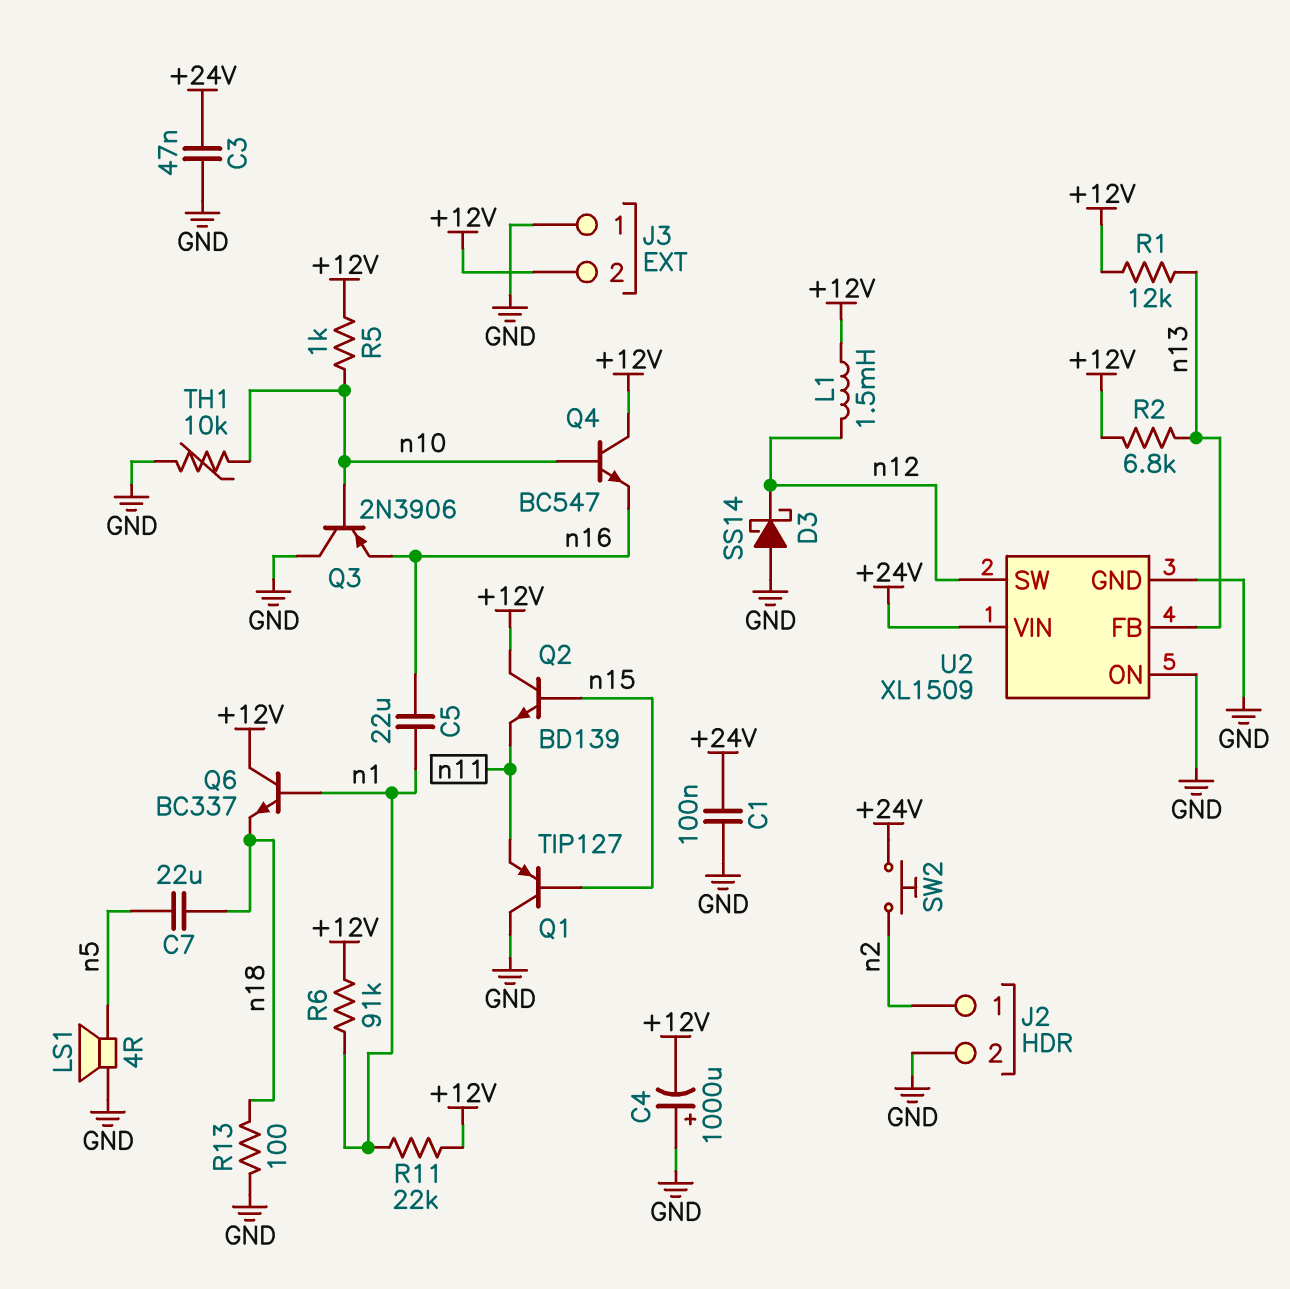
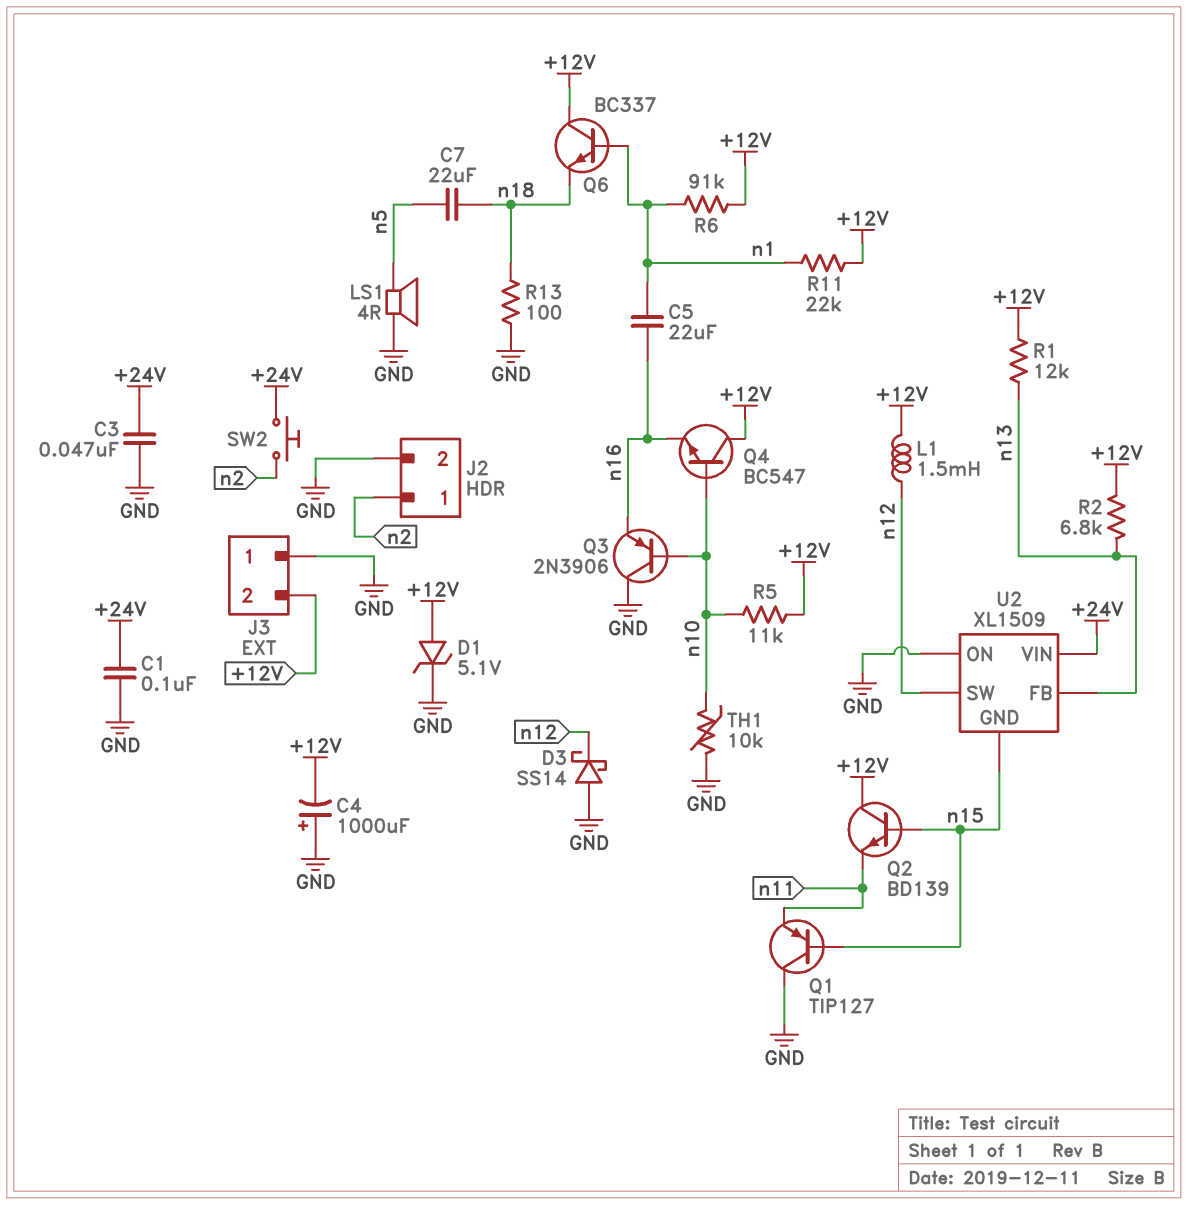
D1: none -> zener 5.1V (A +12V, K GND)
R5: 1k (+12V, n10) -> 11k (+12V, n10)
U2 pin GND: GND -> n15

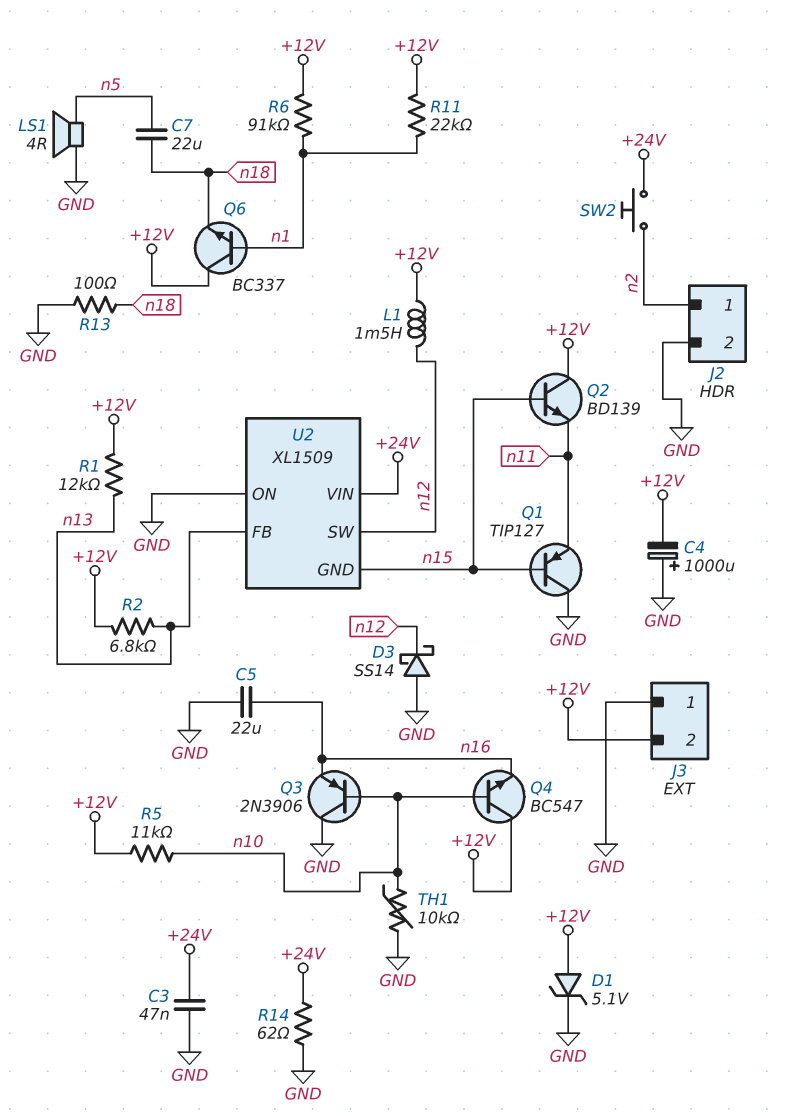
C1: 100nF (+24V, GND) -> none
C5: 22uF (n1, n16) -> 22uF (GND, n16)
R14: none -> 62 (+24V, GND)

